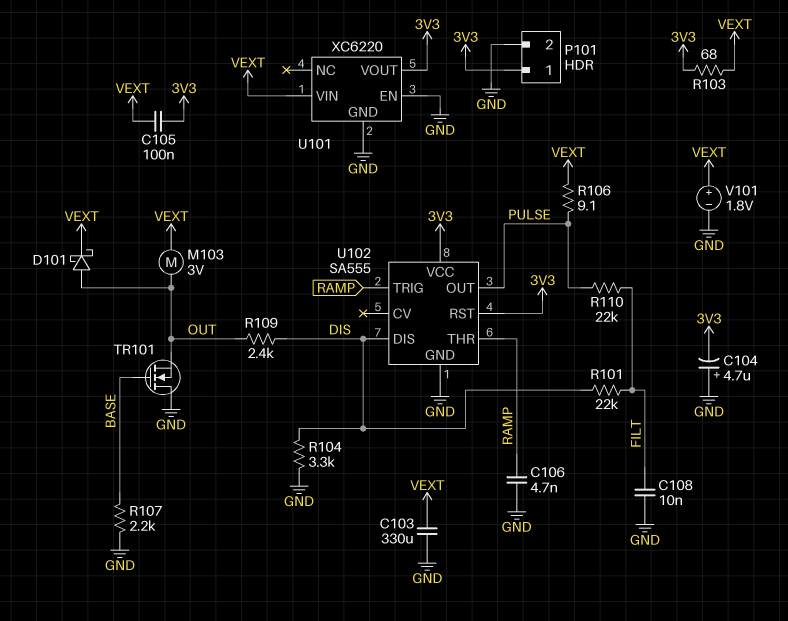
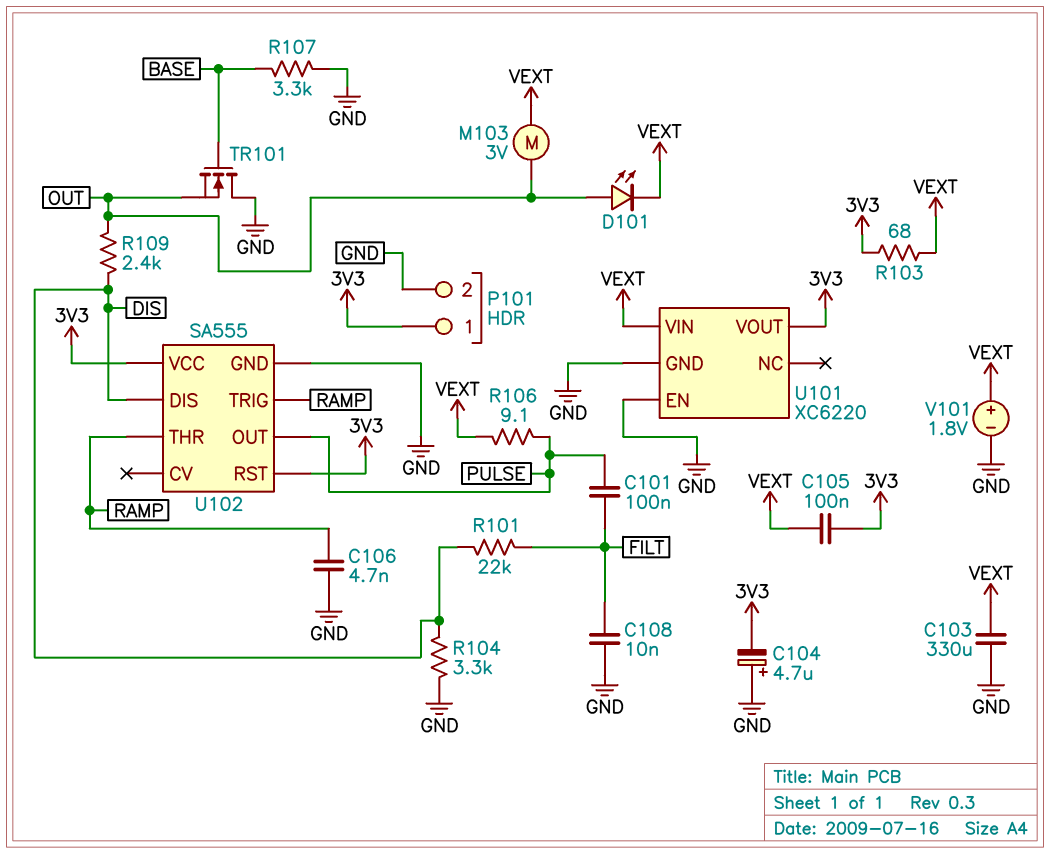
C101: none -> 100nF (FILT, PULSE)
D101: schottky (A OUT, K VEXT) -> LED (A OUT, K VEXT)
R107: 2.2k (BASE, GND) -> 3.3k (BASE, GND)
R110: 22k (FILT, PULSE) -> none

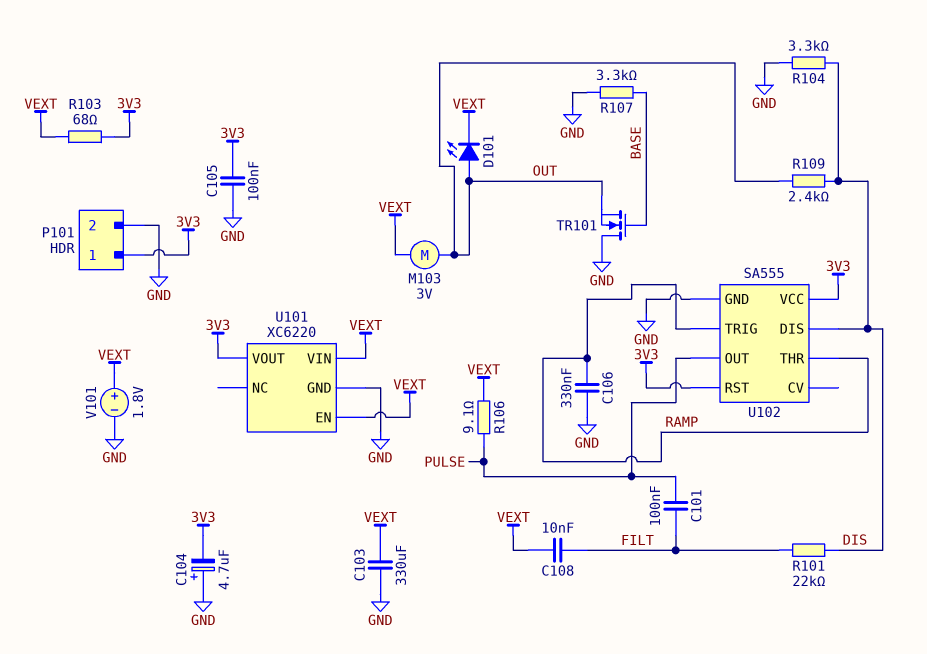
C105: 100nF (3V3, VEXT) -> 100nF (3V3, GND)
C106: 4.7nF (GND, RAMP) -> 330nF (GND, RAMP)
C108: 10nF (FILT, GND) -> 10nF (FILT, VEXT)
U101 pin EN: GND -> VEXT

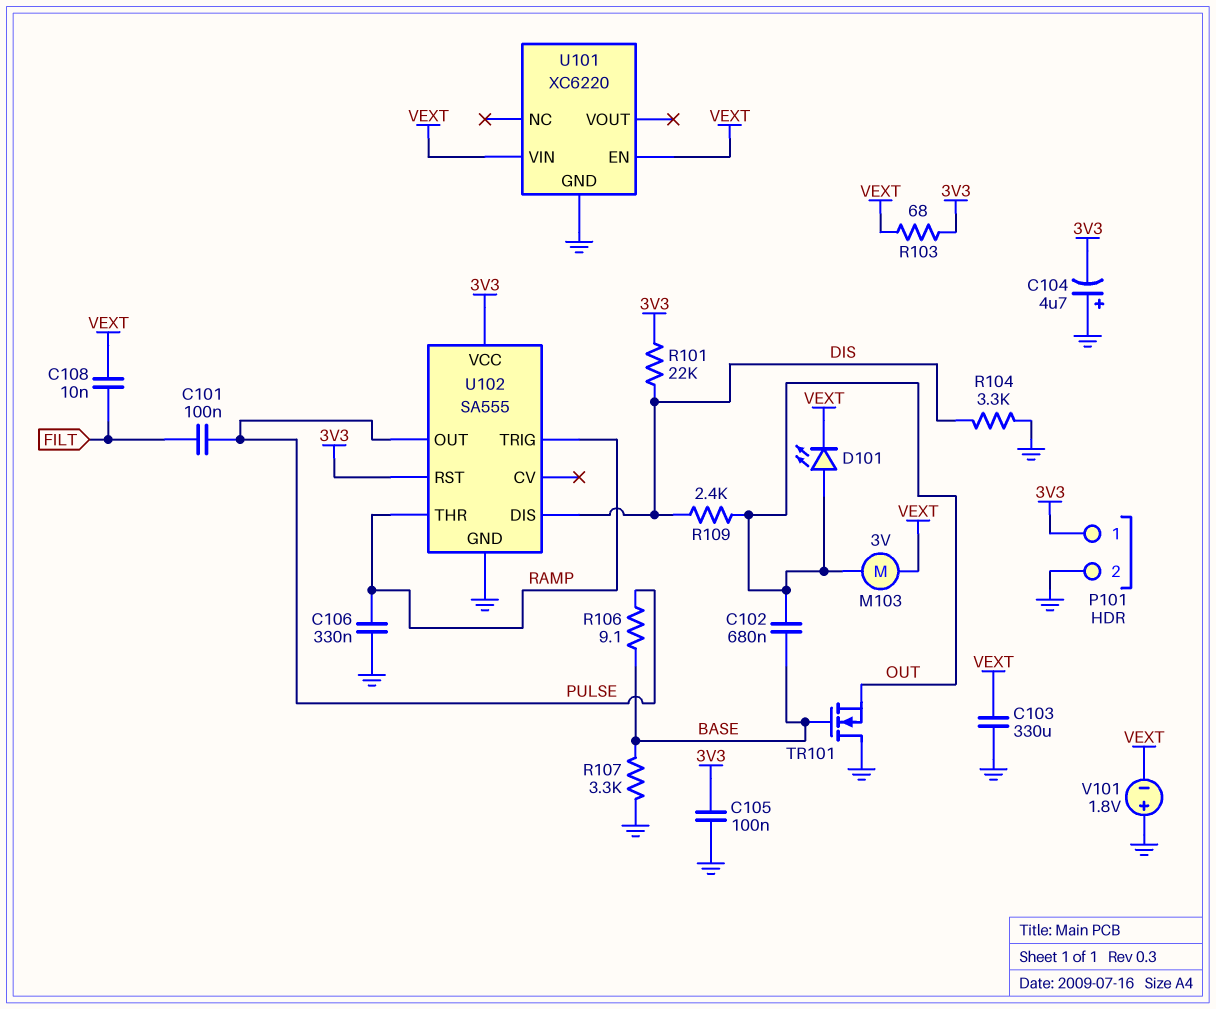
C102: none -> 680nF (BASE, OUT)
R101: 22k (DIS, FILT) -> 22k (3V3, DIS)
R106: 9.1 (PULSE, VEXT) -> 9.1 (BASE, PULSE)
U101 pin VOUT: 3V3 -> none
V101: 1.8V (plus VEXT, minus GND) -> 1.8V (plus GND, minus VEXT)

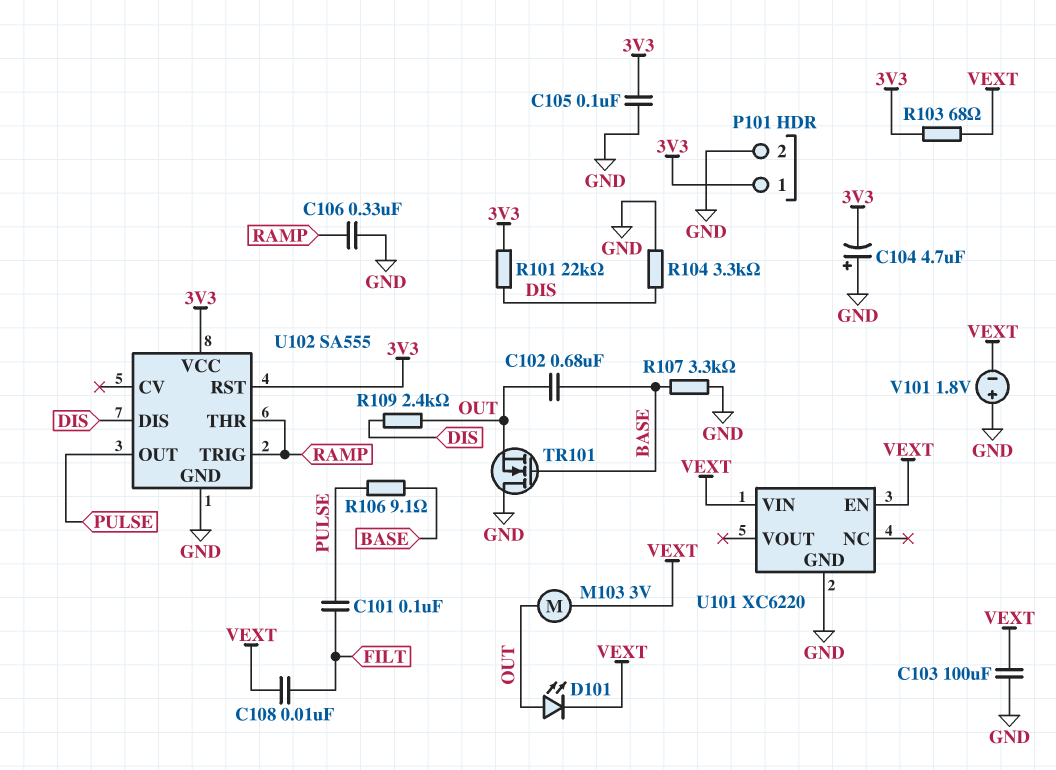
C103: 330uF (GND, VEXT) -> 100uF (GND, VEXT)

